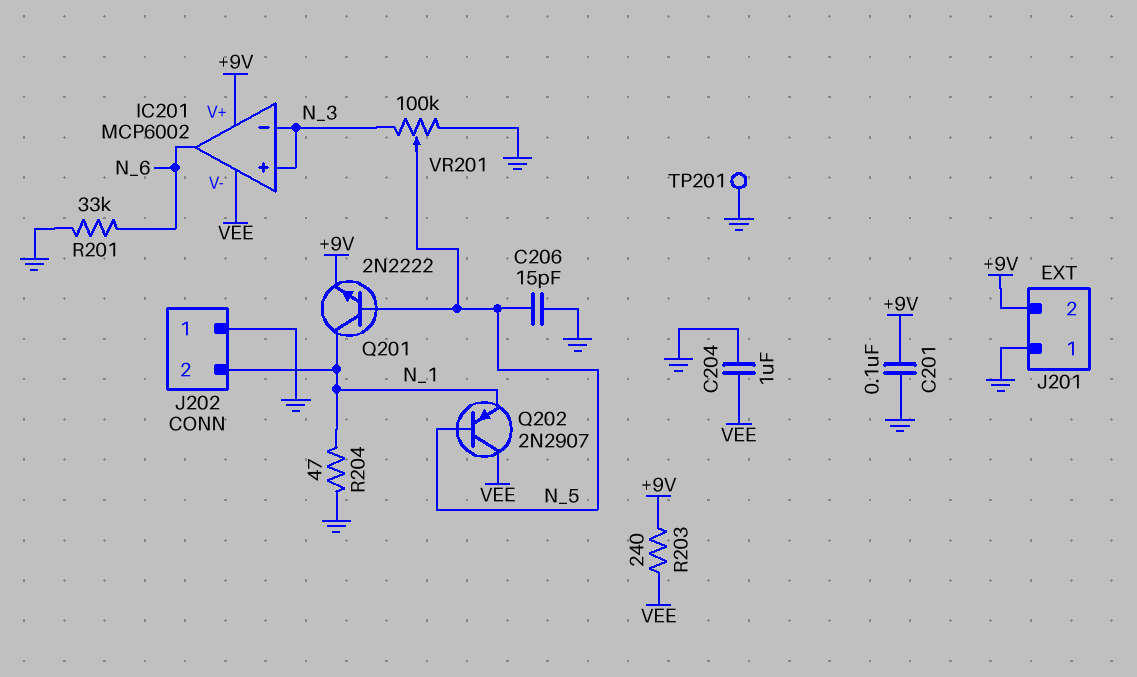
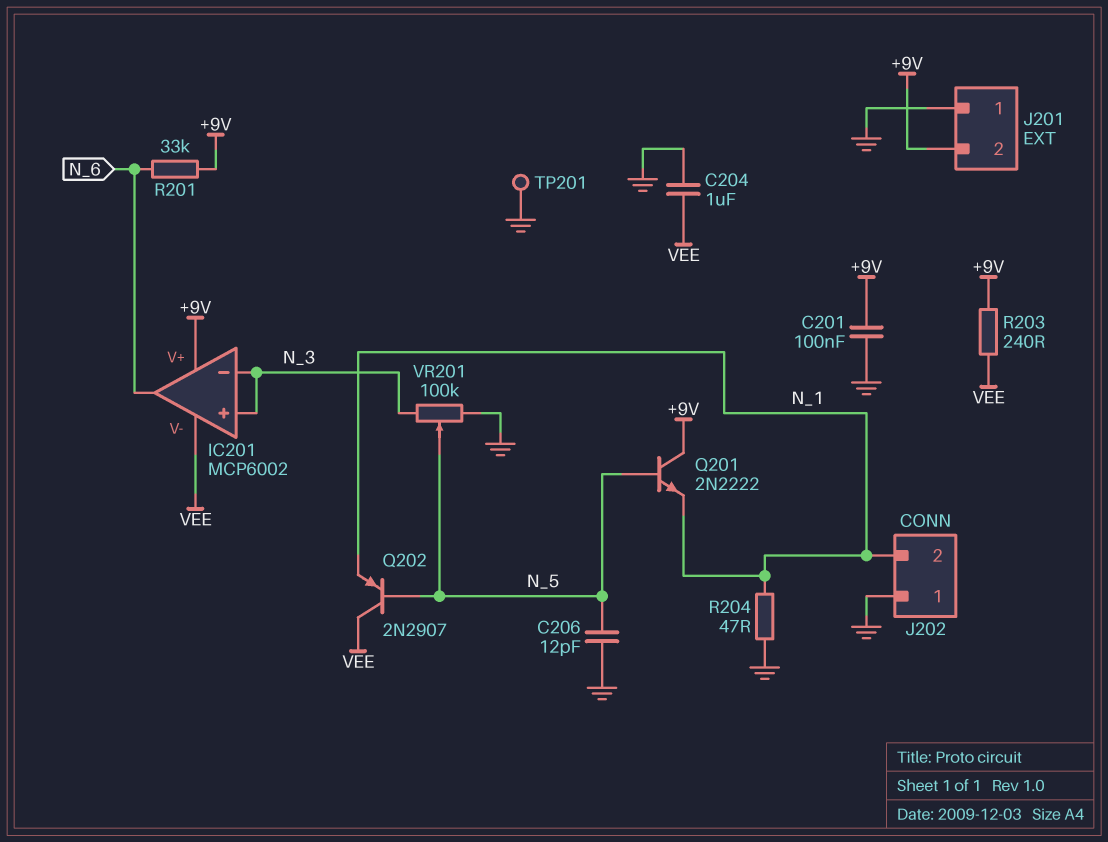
C206: 15pF (GND, N_5) -> 12pF (GND, N_5)
Q201: NPN 2N2222 (B N_5, C N_1, E +9V) -> NPN 2N2222 (B N_5, C +9V, E N_1)
R201: 33k (GND, N_6) -> 33k (+9V, N_6)

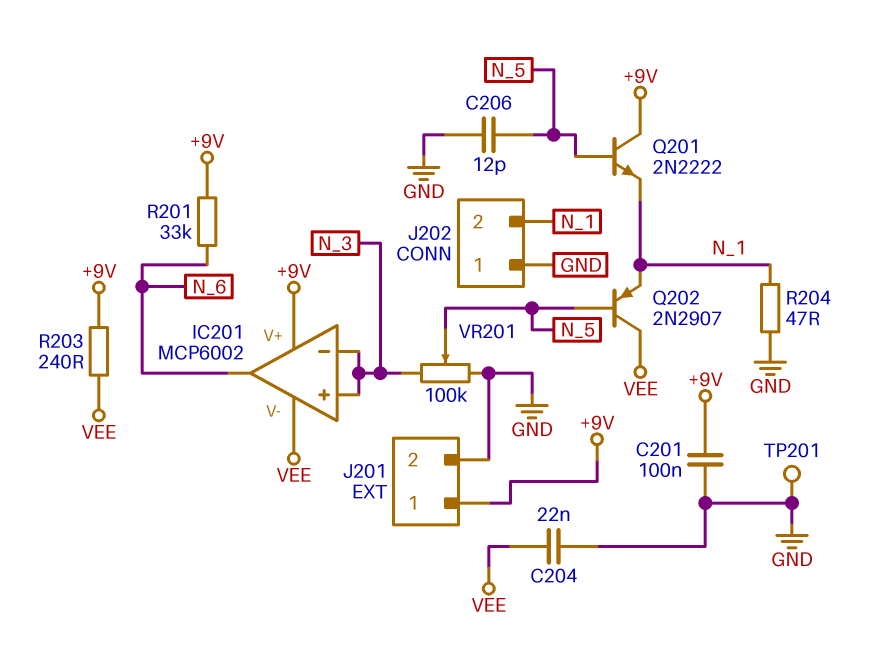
C204: 1uF (GND, VEE) -> 22nF (GND, VEE)
J201 pin 1: GND -> +9V
J201 pin 2: +9V -> GND

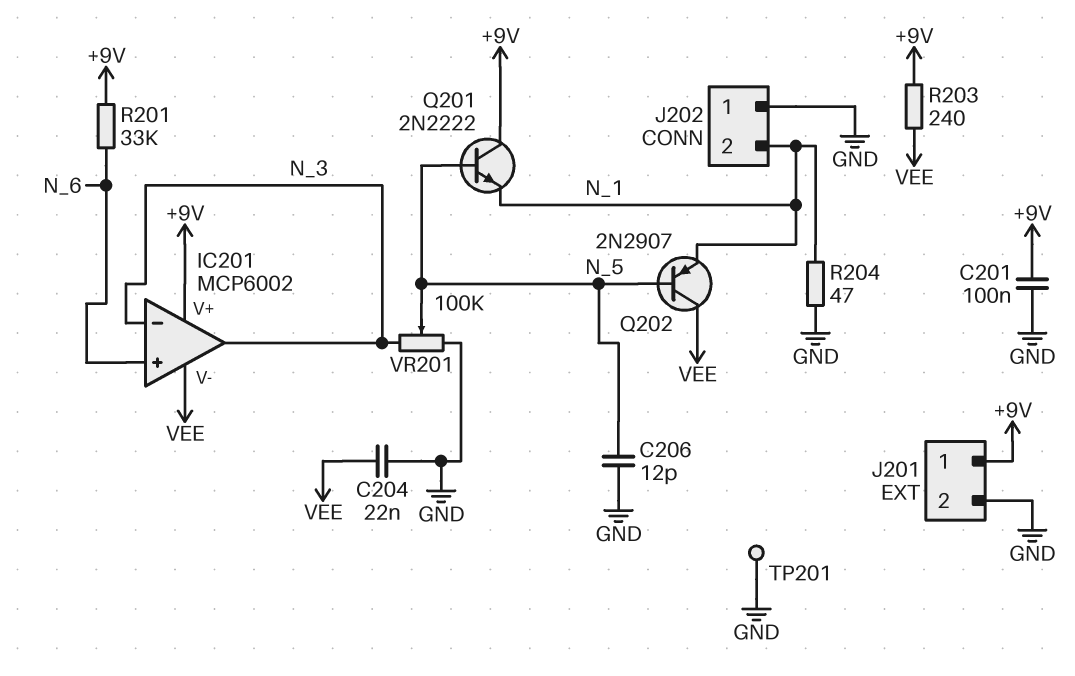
IC201 pin in+: N_3 -> N_6
IC201 pin out: N_6 -> N_3

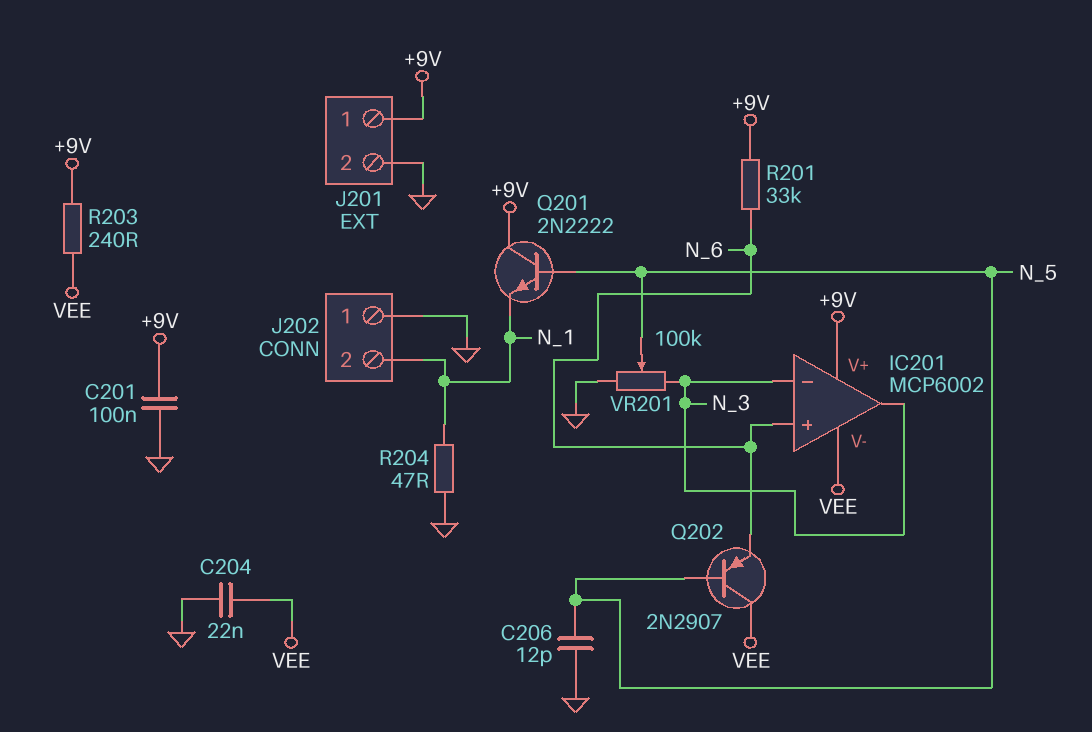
Q202: PNP 2N2907 (B N_5, C VEE, E N_1) -> PNP 2N2907 (B N_5, C VEE, E N_6)
TP201: test point (GND) -> none

